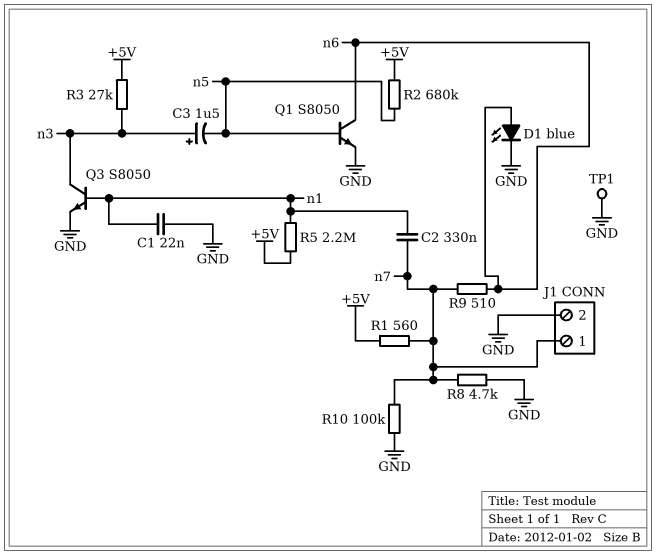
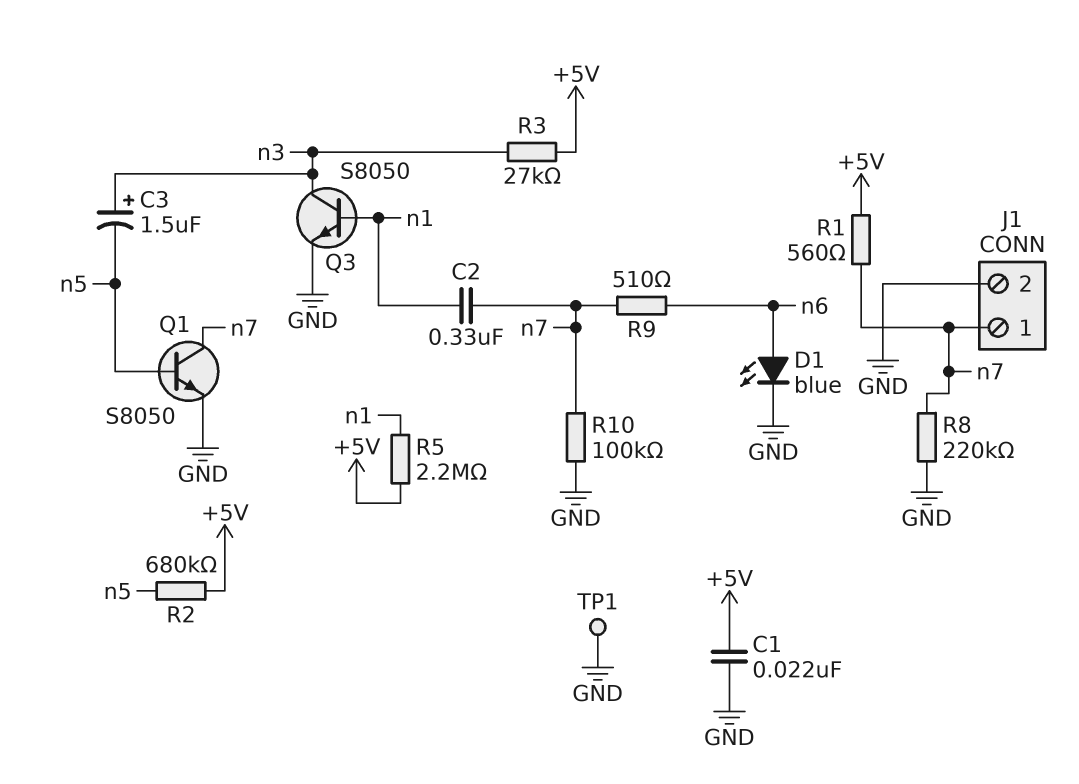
C1: 22nF (GND, n1) -> 22nF (+5V, GND)
Q1: NPN S8050 (B n5, C n6, E GND) -> NPN S8050 (B n5, C n7, E GND)
R8: 4.7k (GND, n7) -> 220k (GND, n7)

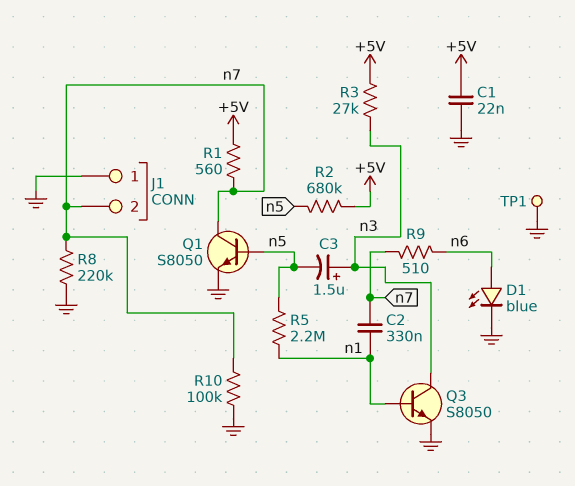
J1 pin 1: n7 -> GND
J1 pin 2: GND -> n7
R5: 2.2M (+5V, n1) -> 2.2M (n1, n5)

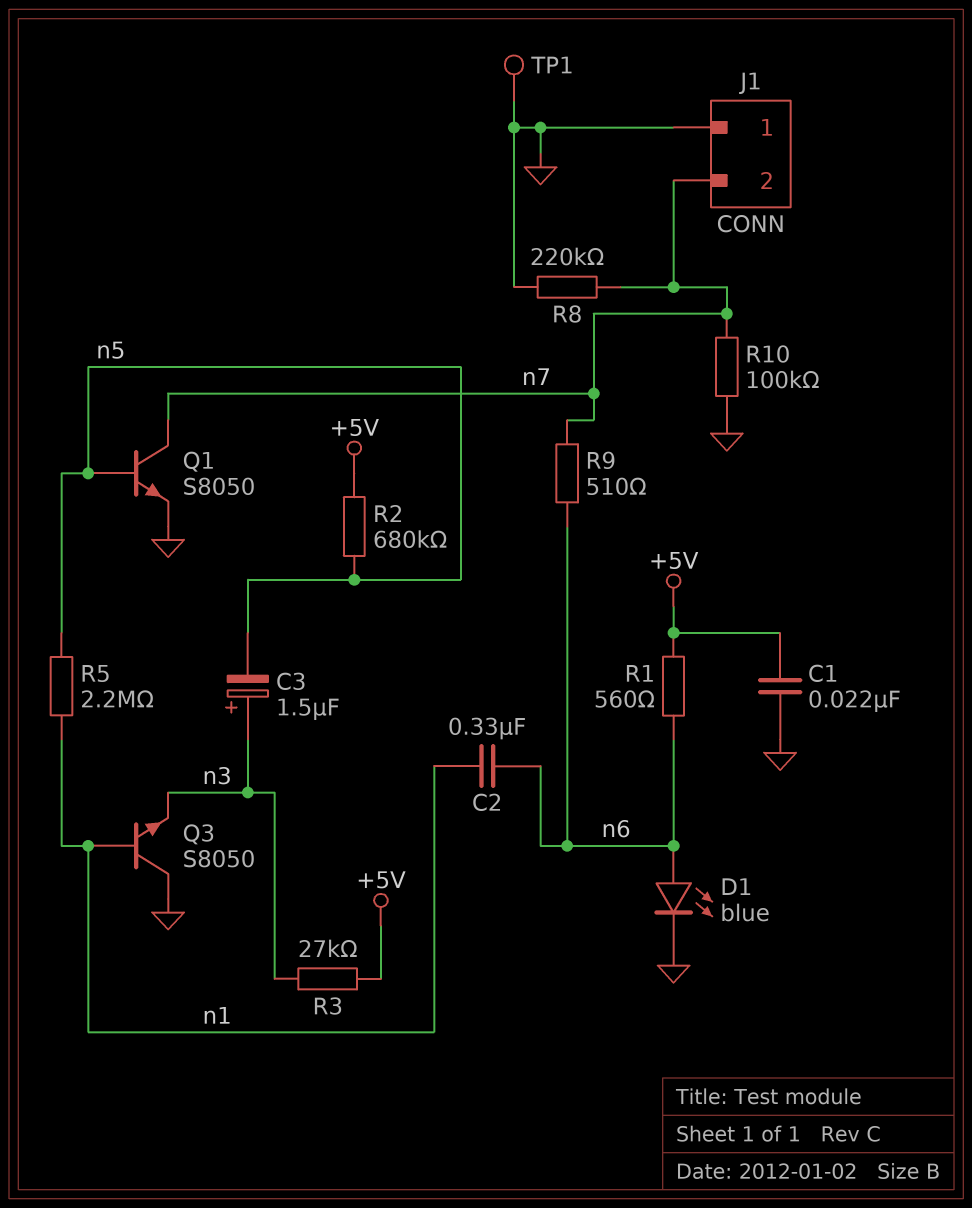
C2: 330nF (n1, n7) -> 330nF (n1, n6)
Q3: NPN S8050 (B n1, C n3, E GND) -> NPN S8050 (B n1, C GND, E n3)
R1: 560 (+5V, n7) -> 560 (+5V, n6)

